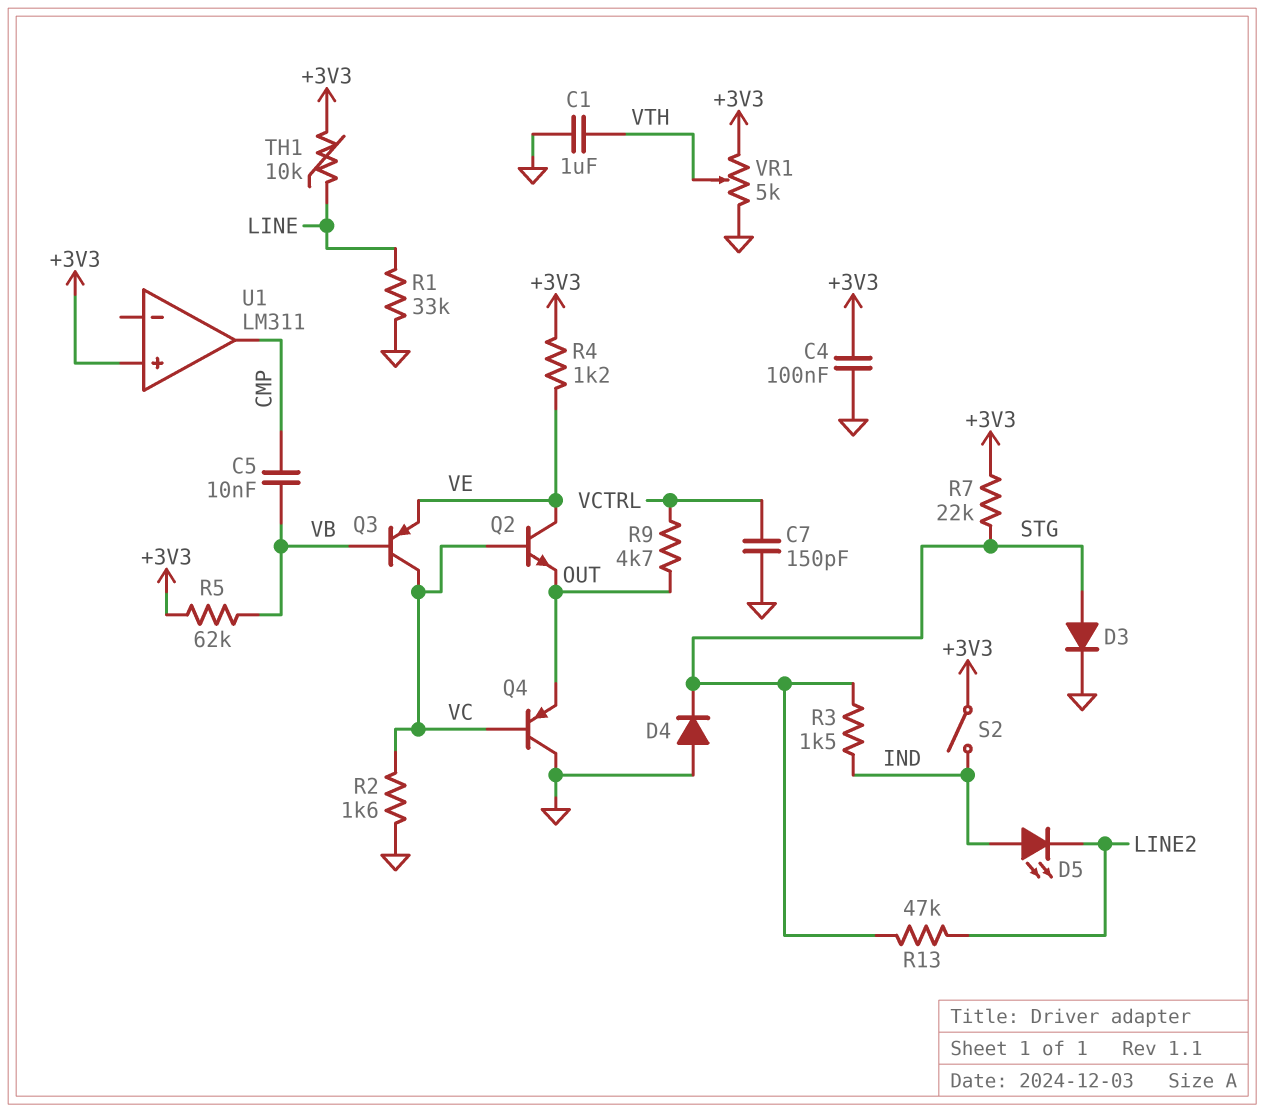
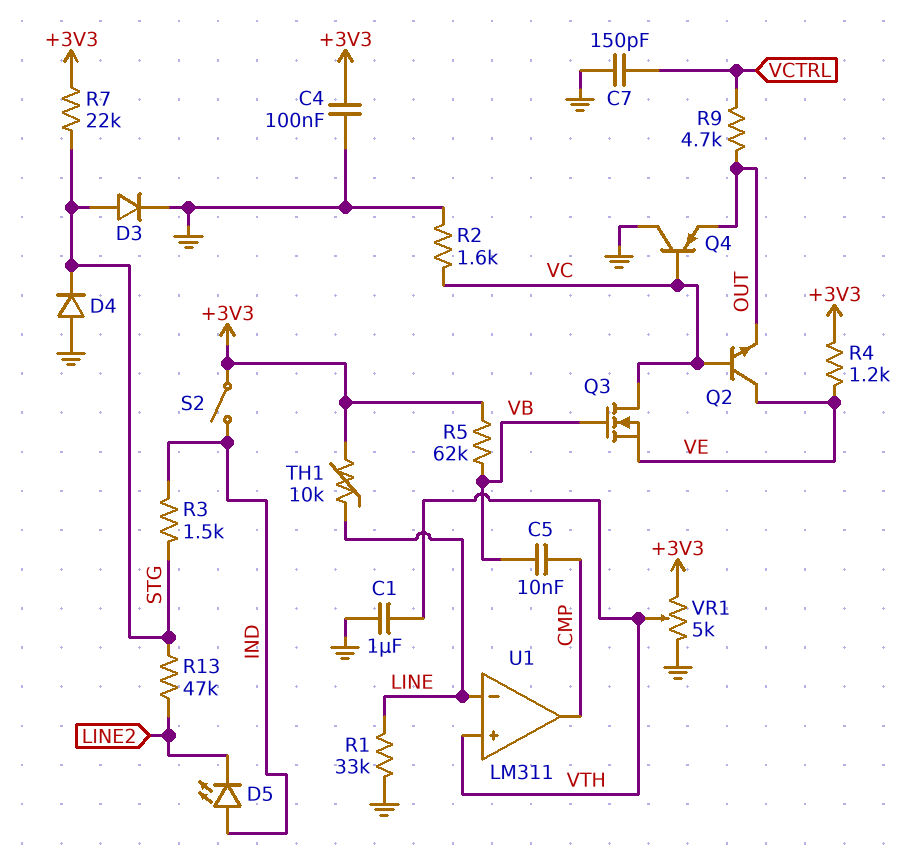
Q3: PNP (B VB, C VC, E VE) -> NMOS (G VB, D VC, S VE)
U1 pin in+: +3V3 -> VTH
U1 pin in-: none -> LINE

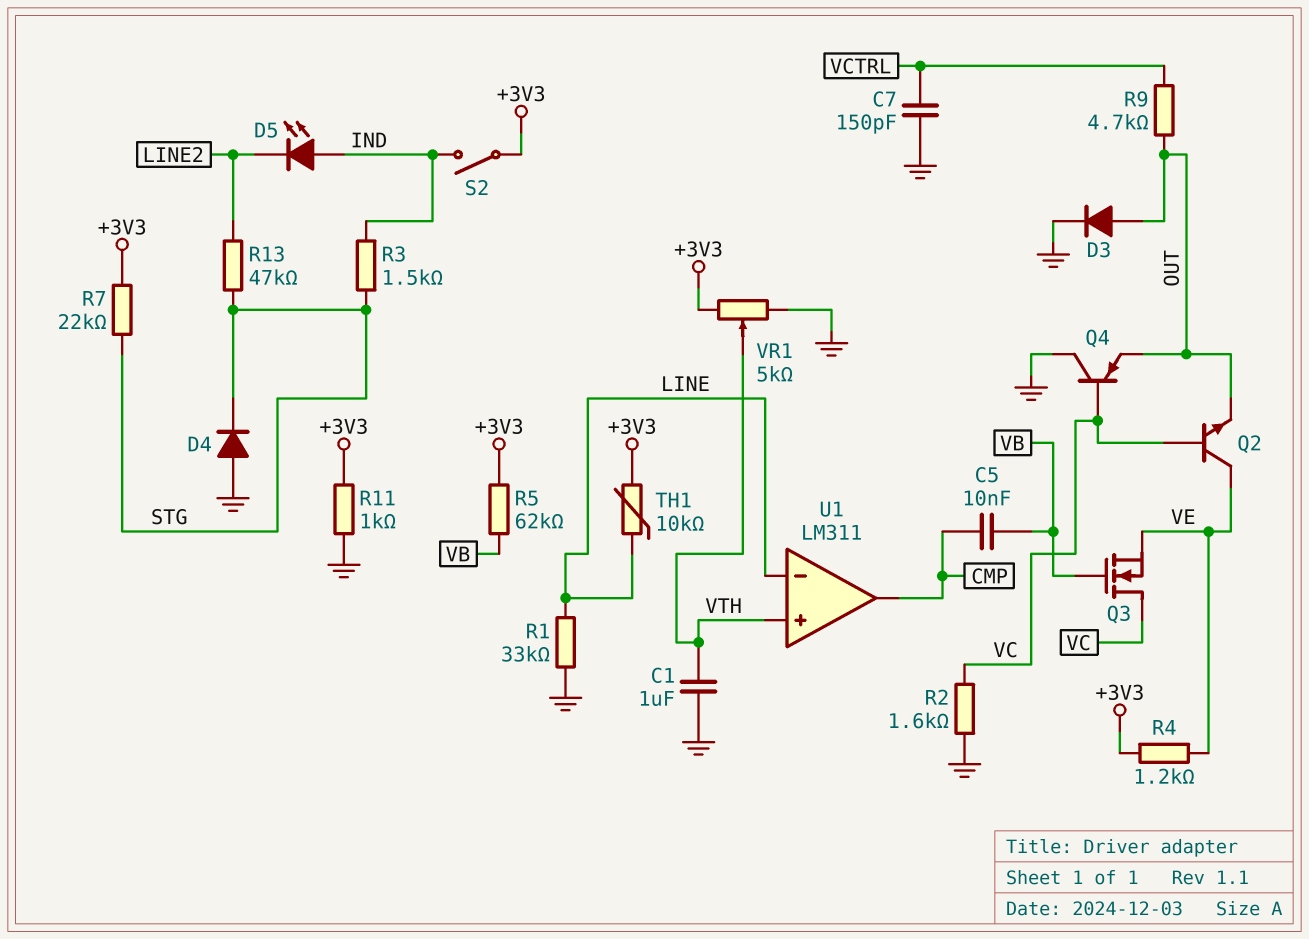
C4: 100nF (+3V3, GND) -> none
D3: diode (A STG, K GND) -> diode (A OUT, K GND)
R11: none -> 1k (+3V3, GND)

